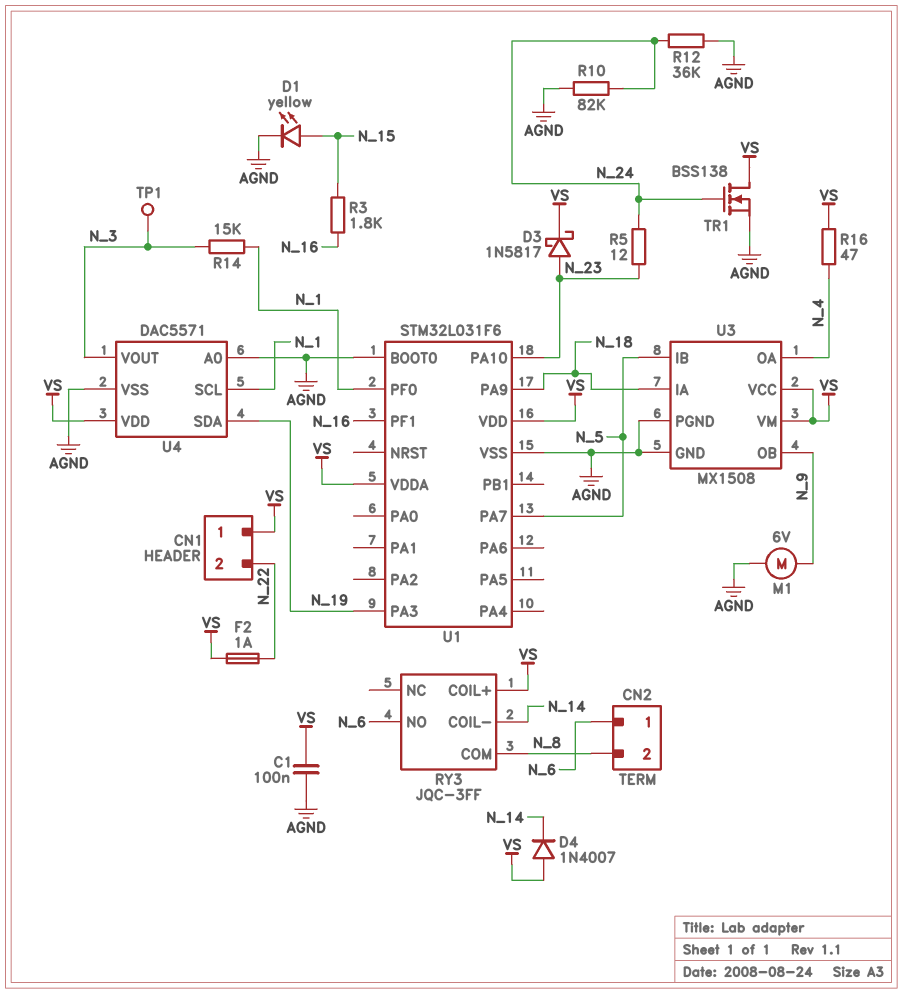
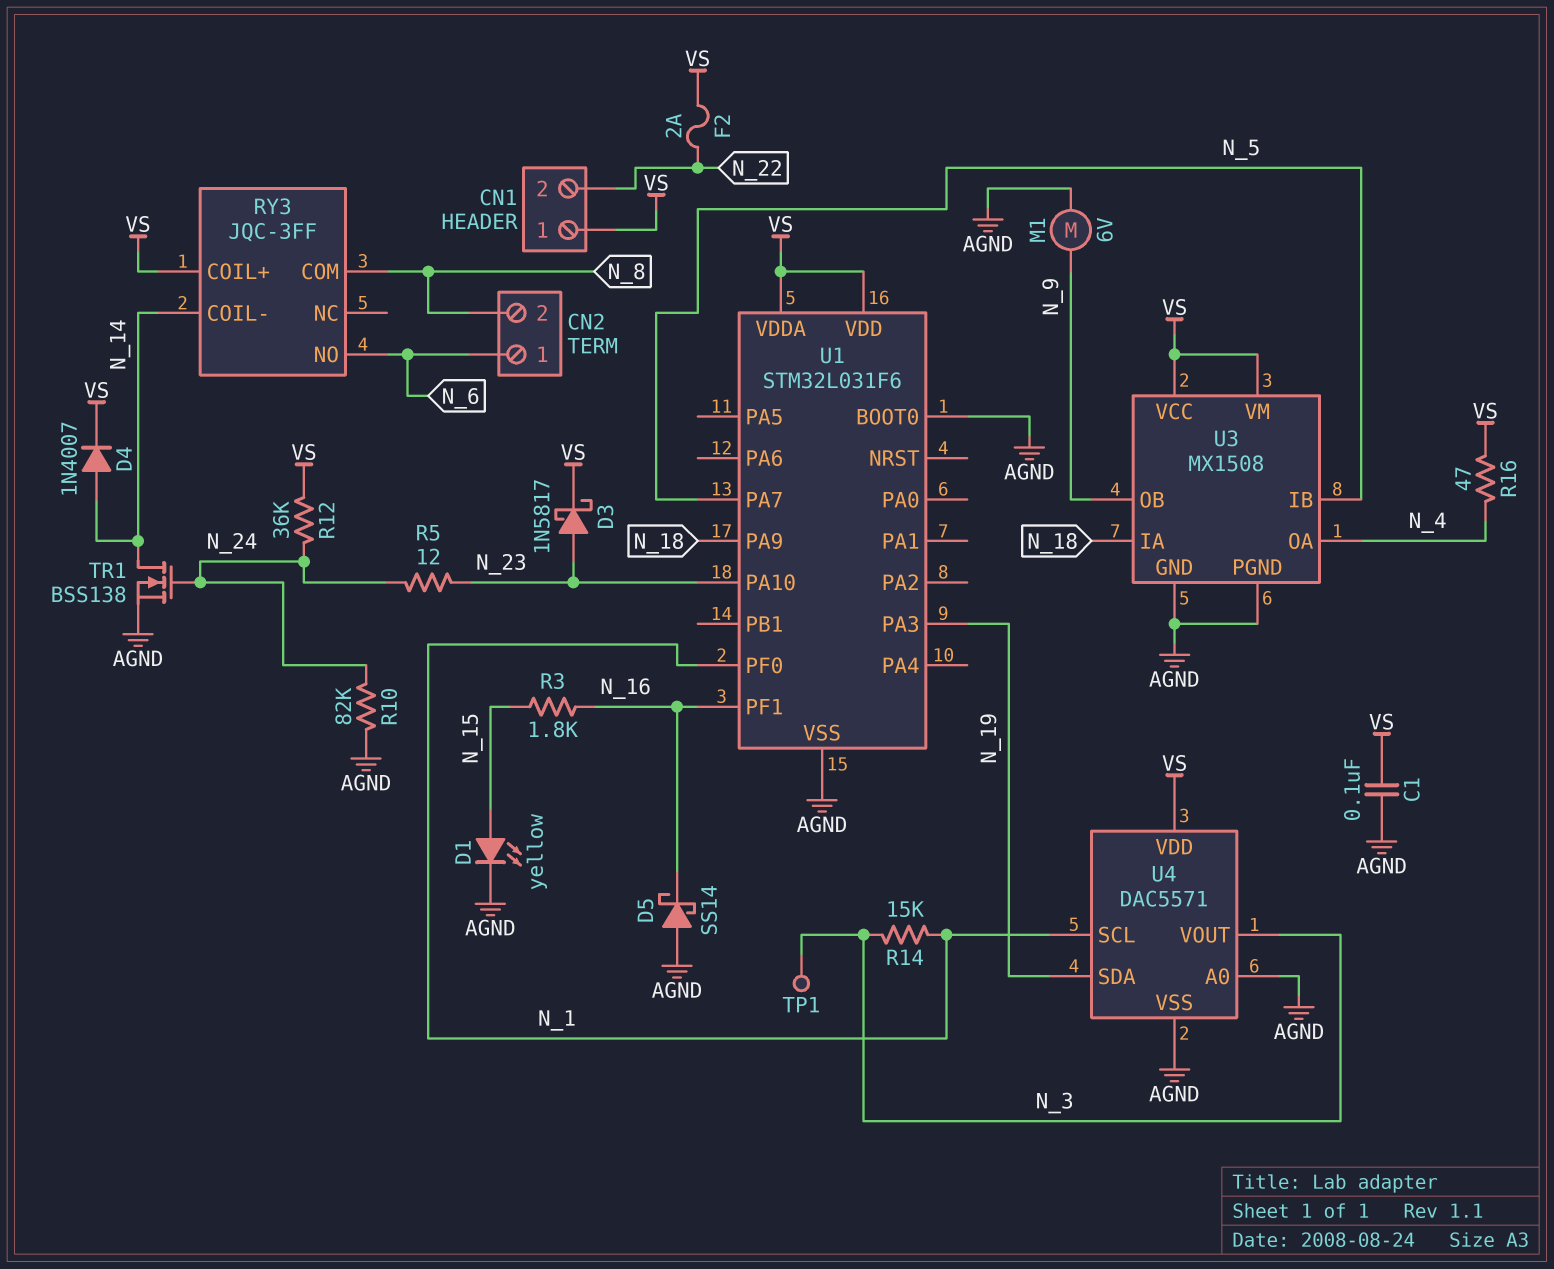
D4: diode 1N4007 (A VS, K N_14) -> diode 1N4007 (A N_14, K VS)
D5: none -> schottky SS14 (A AGND, K N_16)
F2: 1A (N_22, VS) -> 2A (N_22, VS)
R12: 36k (AGND, N_24) -> 36k (N_24, VS)
TR1: NMOS BSS138 (G N_24, D VS, S AGND) -> NMOS BSS138 (G N_24, D N_14, S AGND)

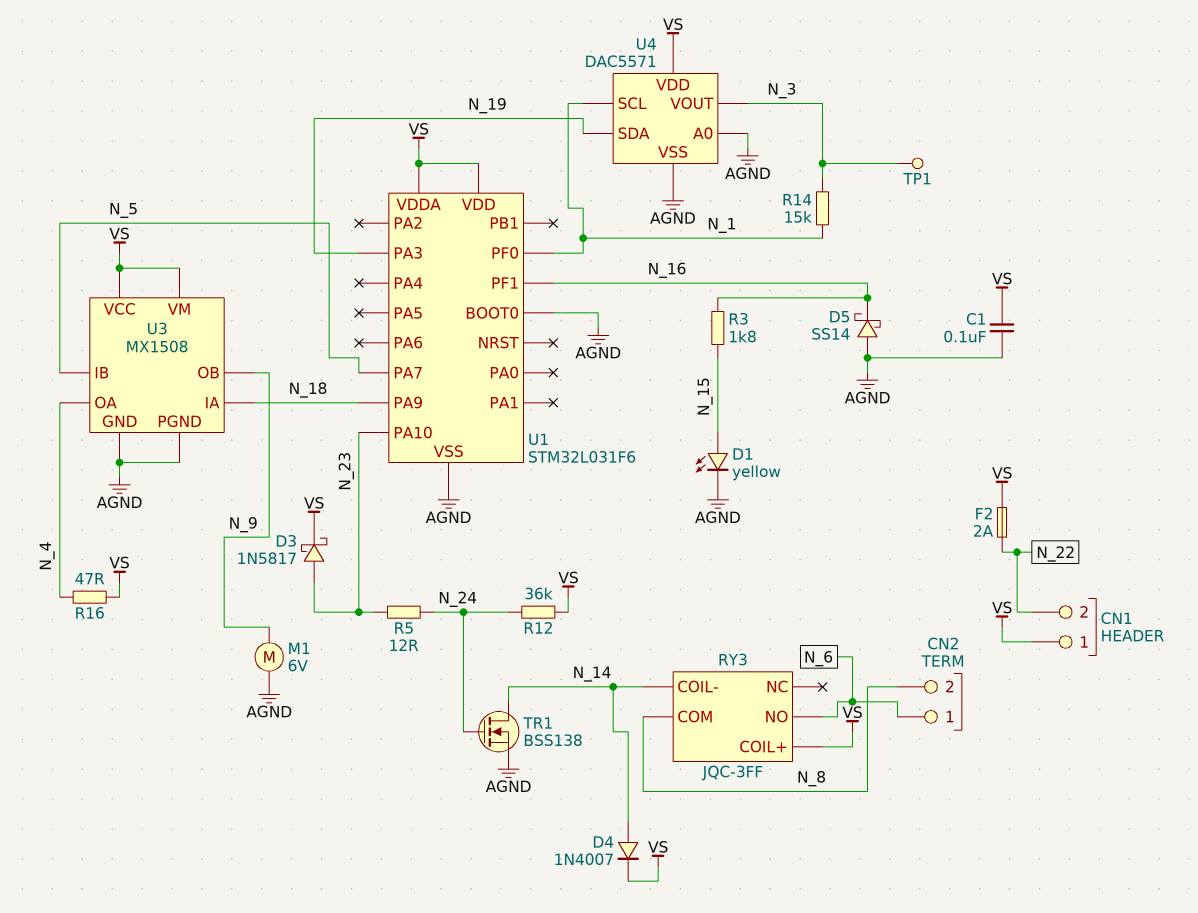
R10: 82k (AGND, N_24) -> none

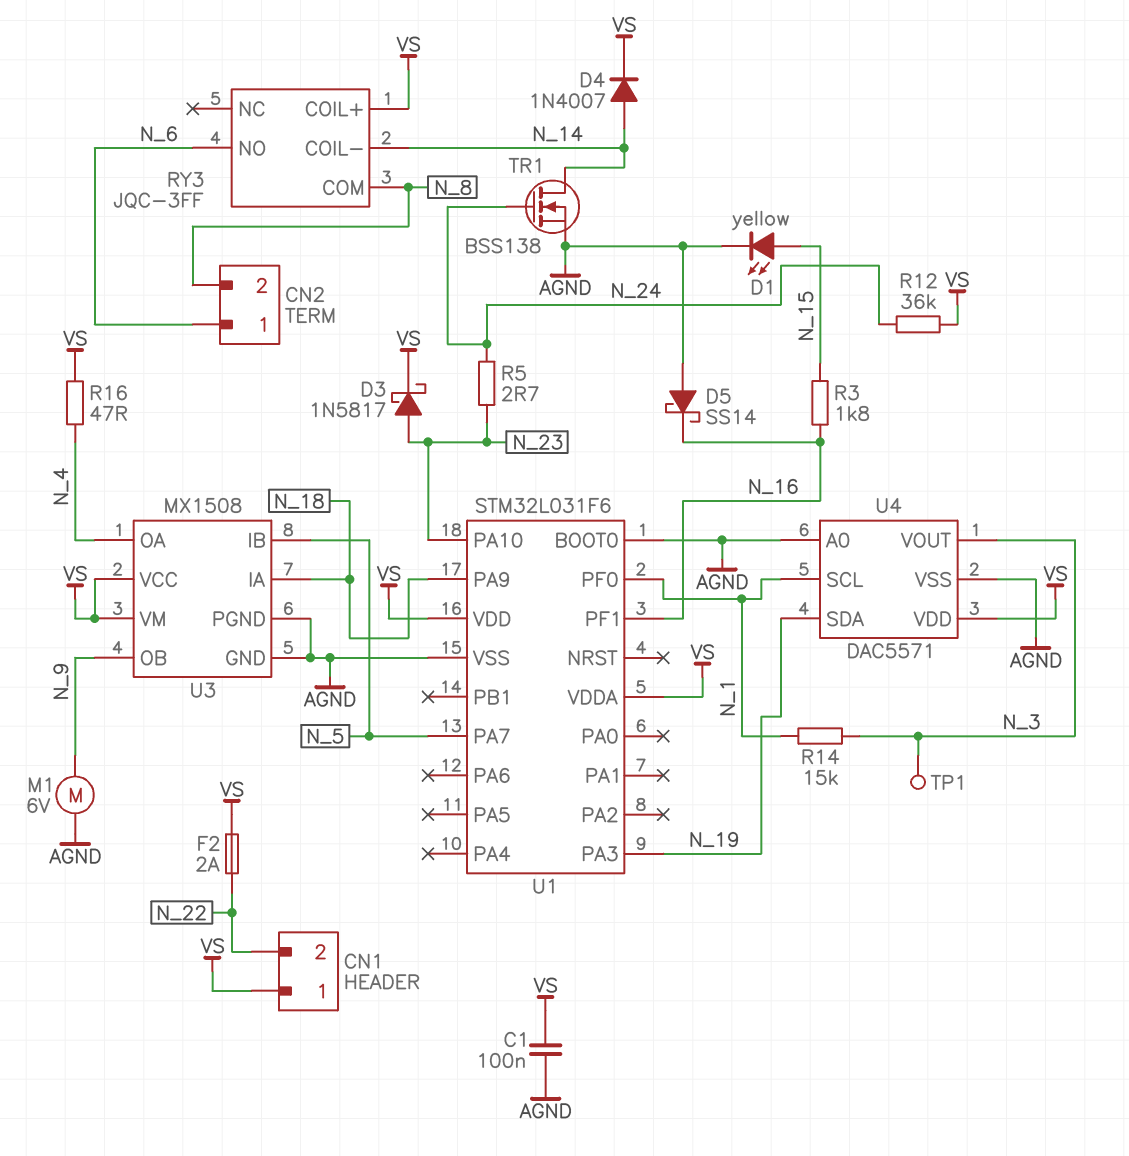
R5: 12 (N_23, N_24) -> 2.7 (N_23, N_24)

